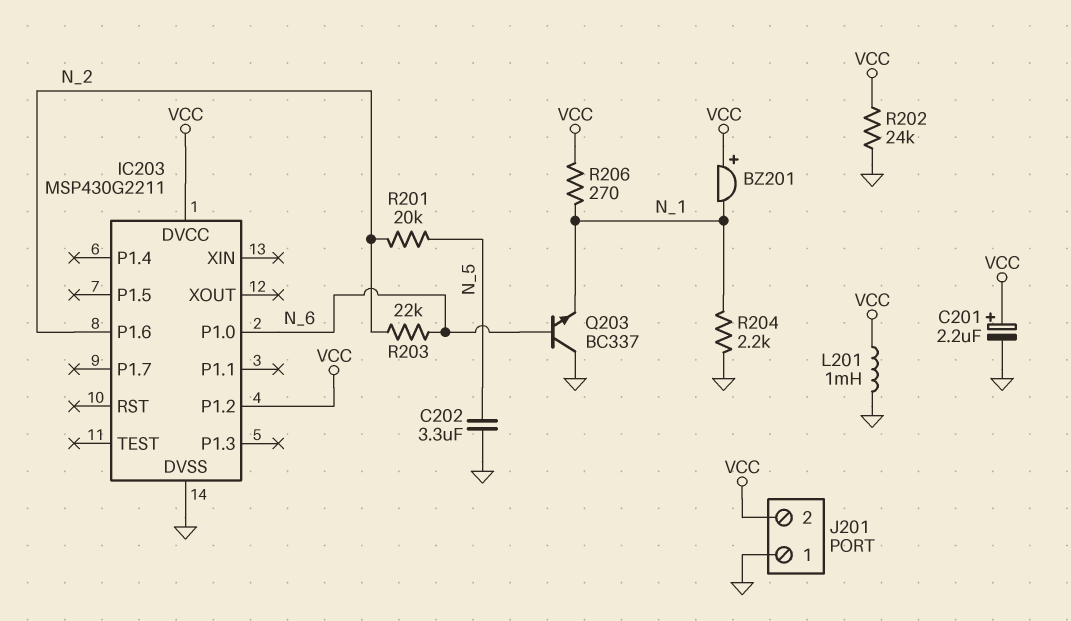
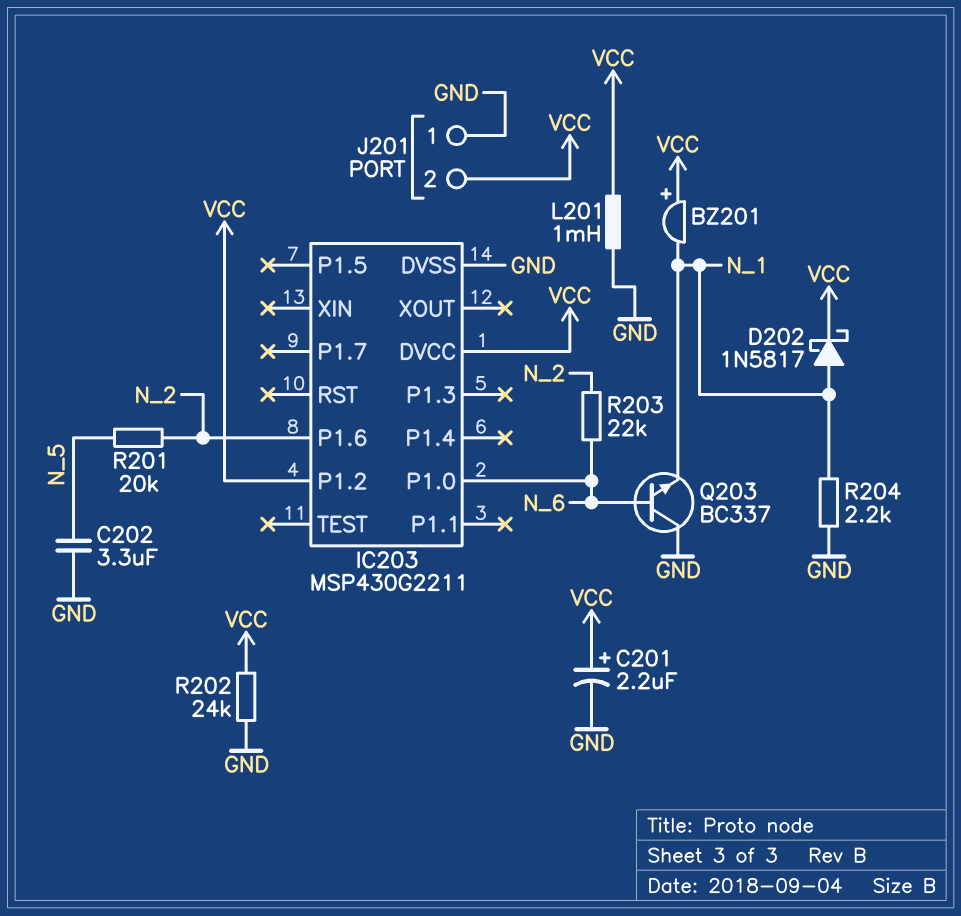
D202: none -> schottky 1N5817 (A N_1, K VCC)
R206: 270 (N_1, VCC) -> none

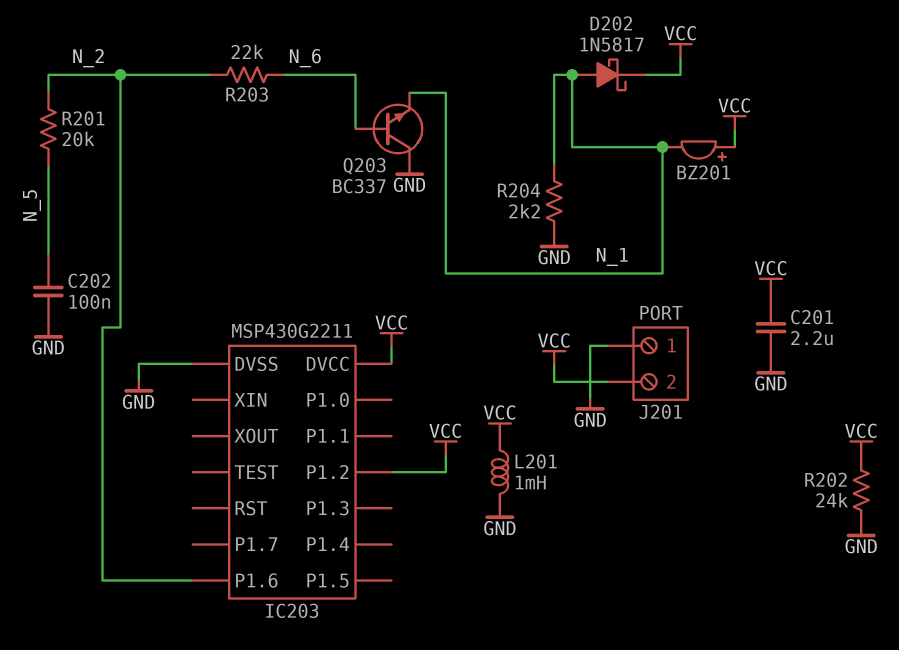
C201: 2.2uF (plus VCC, minus GND) -> 2.2uF (GND, VCC)
C202: 3.3uF (GND, N_5) -> 100nF (GND, N_5)
IC203 pin P1.0: N_6 -> none

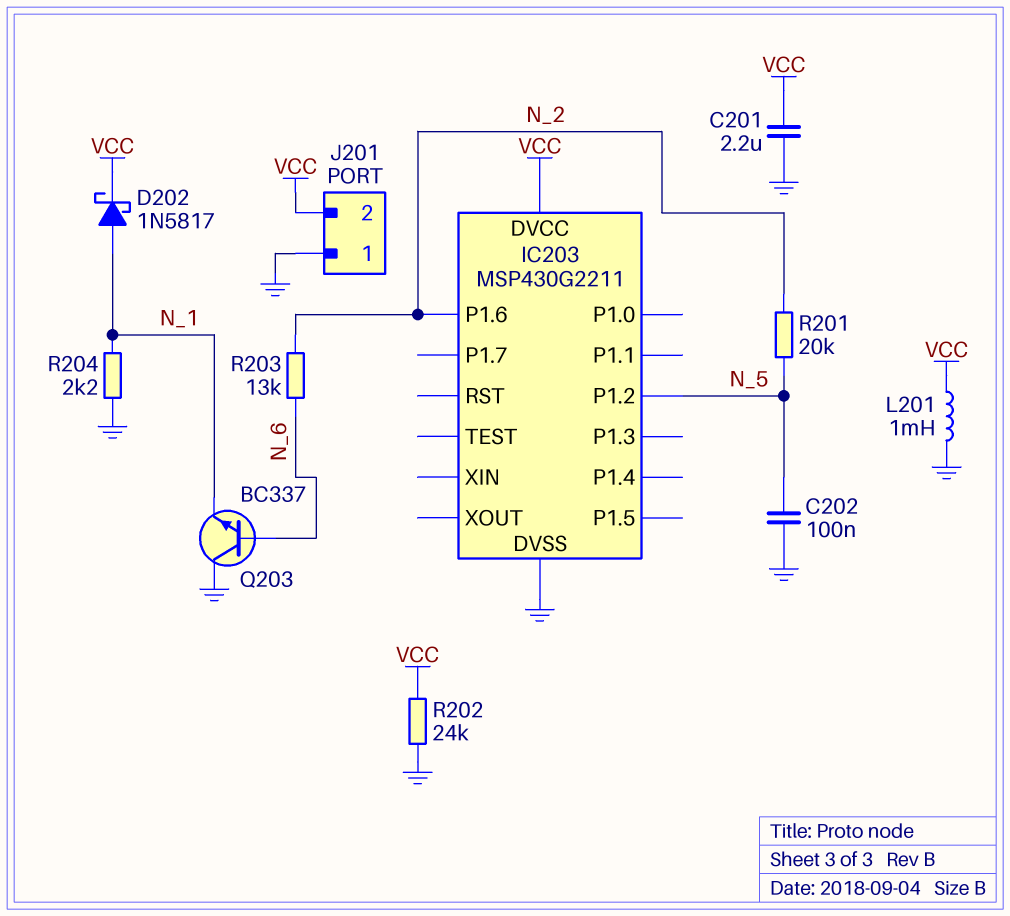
BZ201: buzzer (plus VCC, minus N_1) -> none
IC203 pin P1.2: VCC -> N_5
R203: 22k (N_2, N_6) -> 13k (N_2, N_6)

